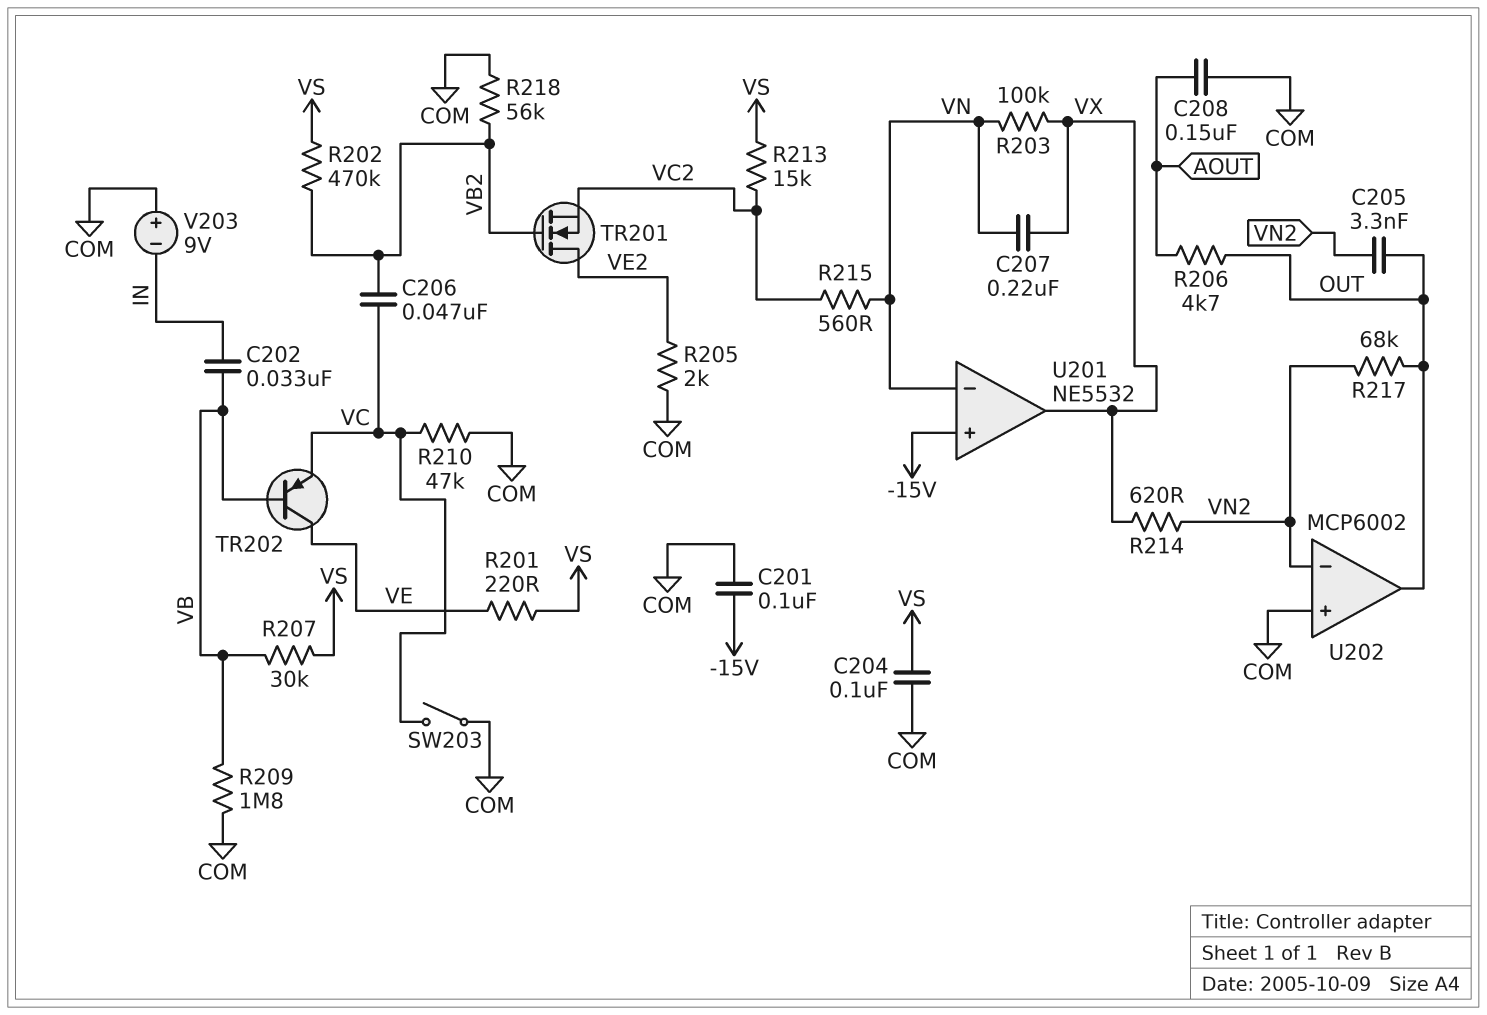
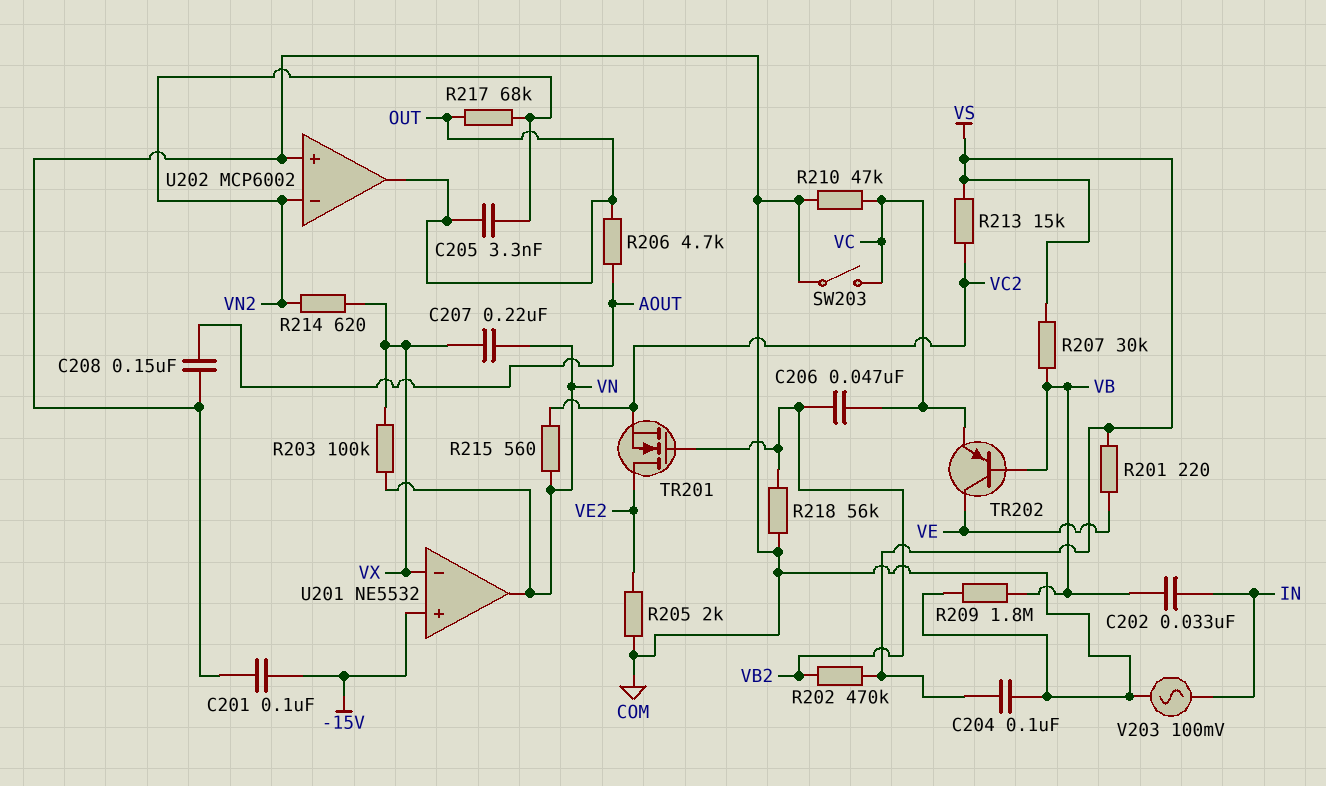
U201 pin in-: VN -> VX
U201 pin out: VX -> VN
V203: 9V (plus COM, minus IN) -> AC 100mV (COM, IN)

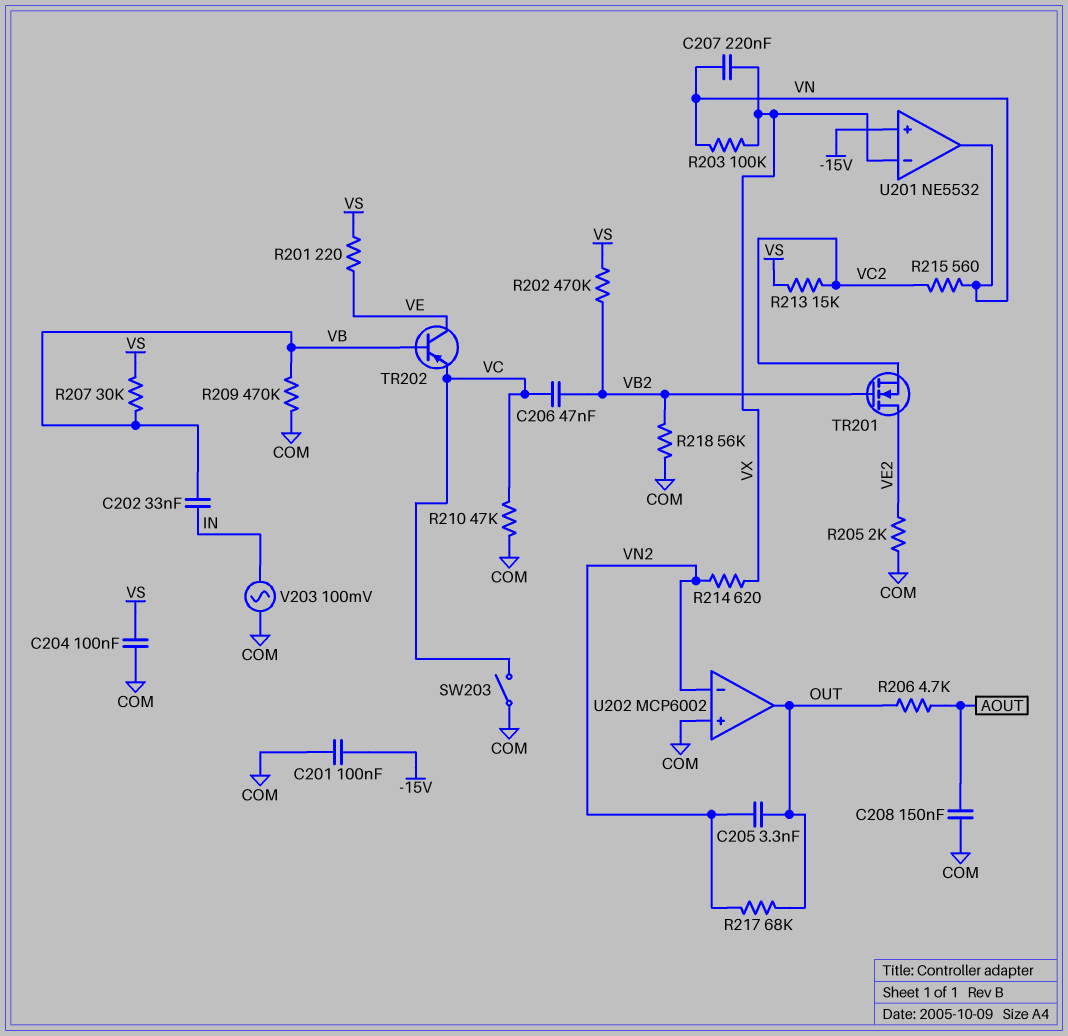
R209: 1.8M (COM, VB) -> 470k (COM, VB)

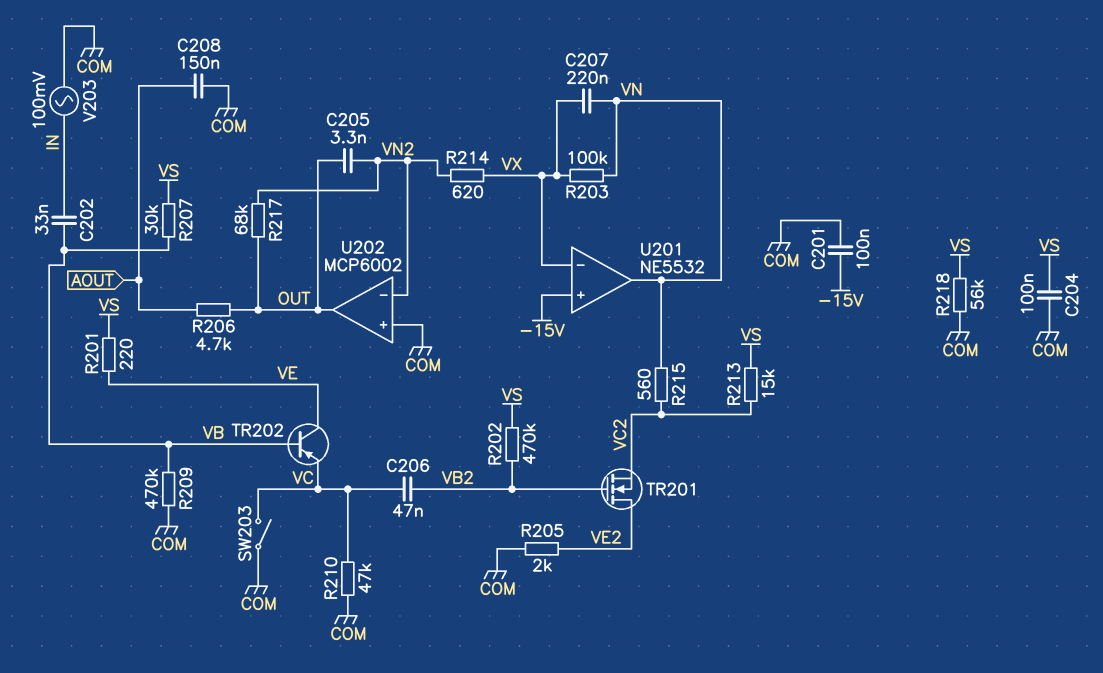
R218: 56k (COM, VB2) -> 56k (COM, VS)

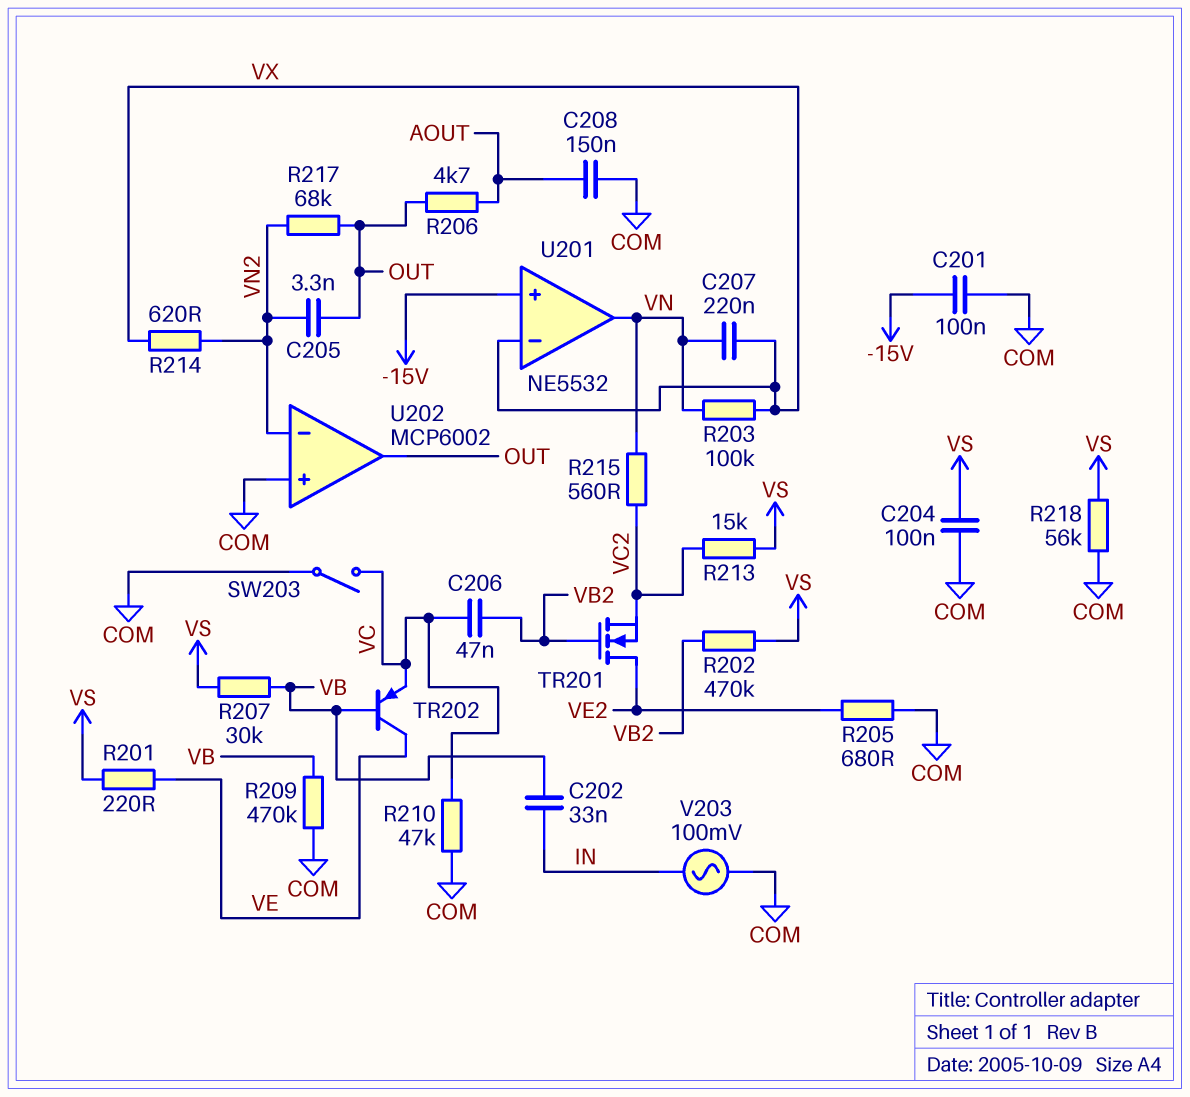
R205: 2k (COM, VE2) -> 680 (COM, VE2)

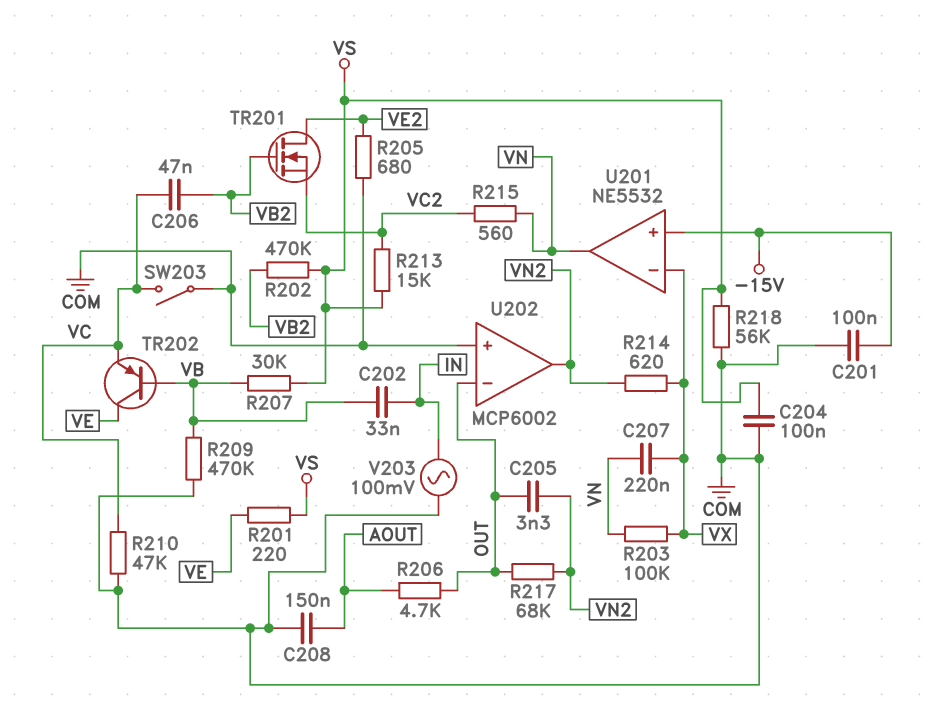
U202 pin in-: VN2 -> OUT
U202 pin out: OUT -> VN2

